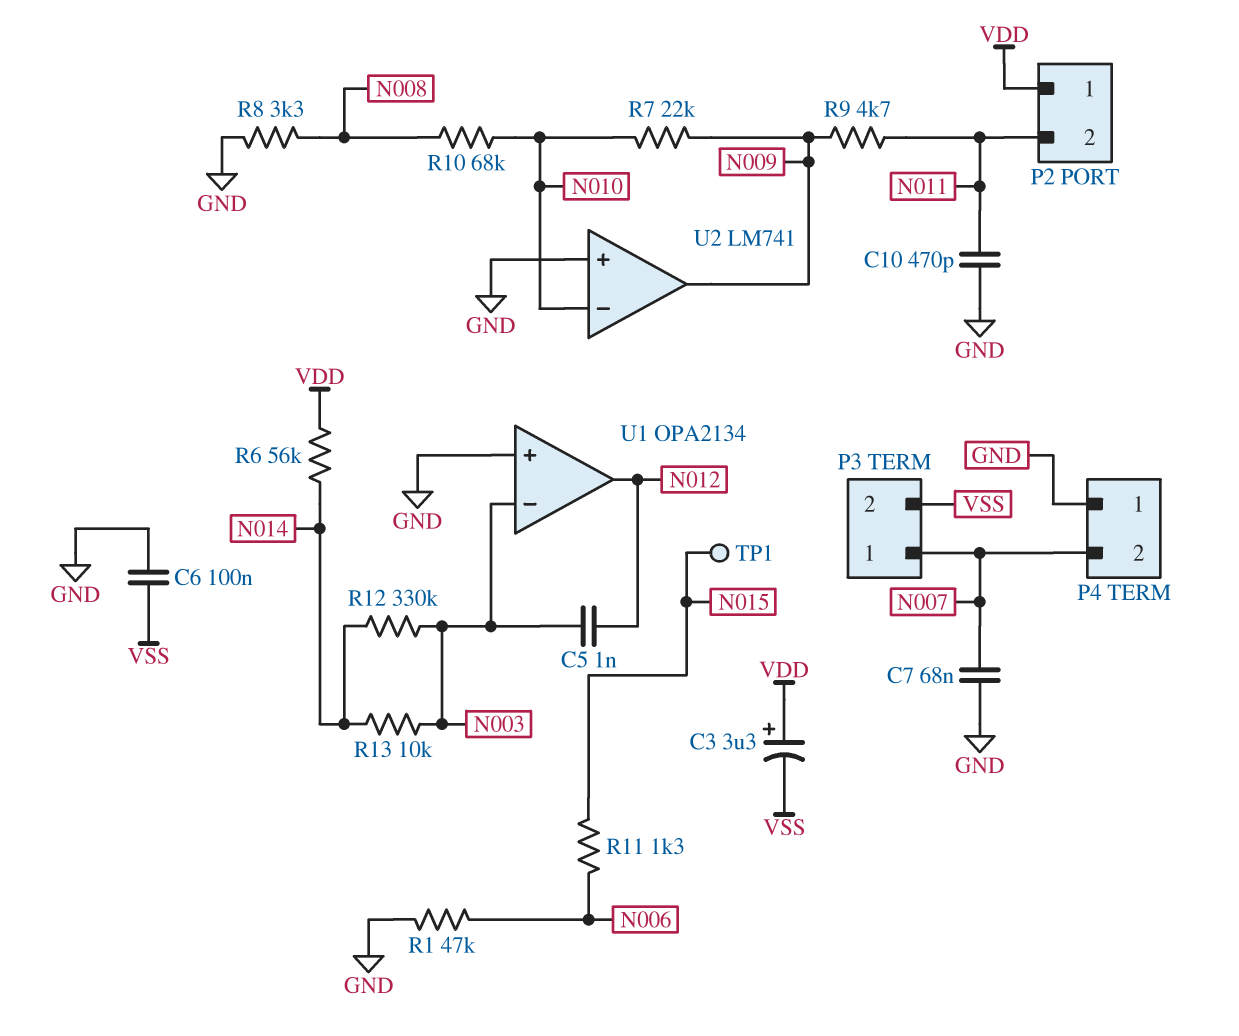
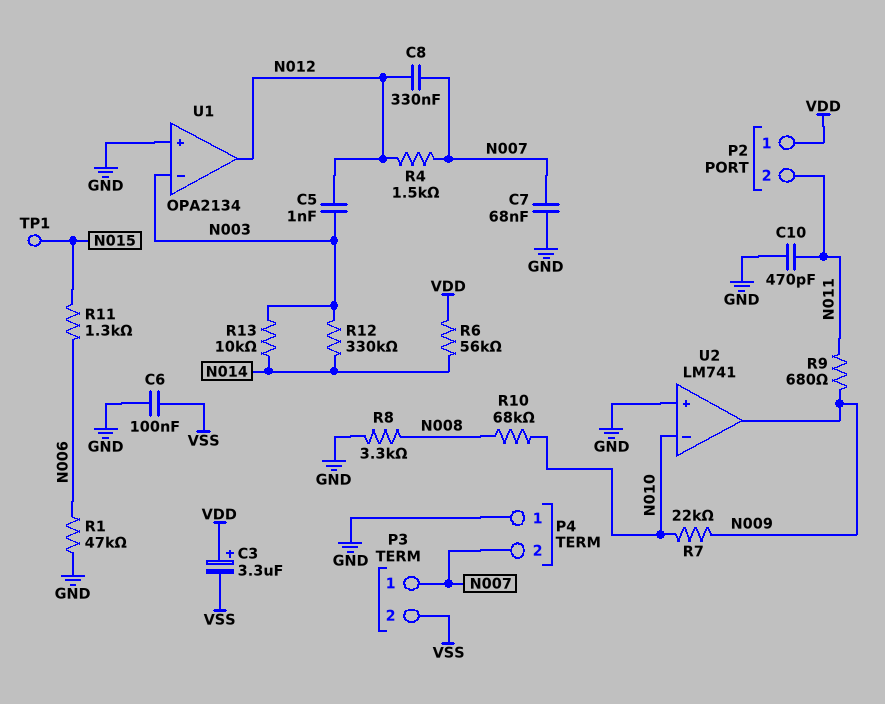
C8: none -> 330nF (N007, N012)
R4: none -> 1.5k (N007, N012)
R9: 4.7k (N009, N011) -> 680 (N009, N011)

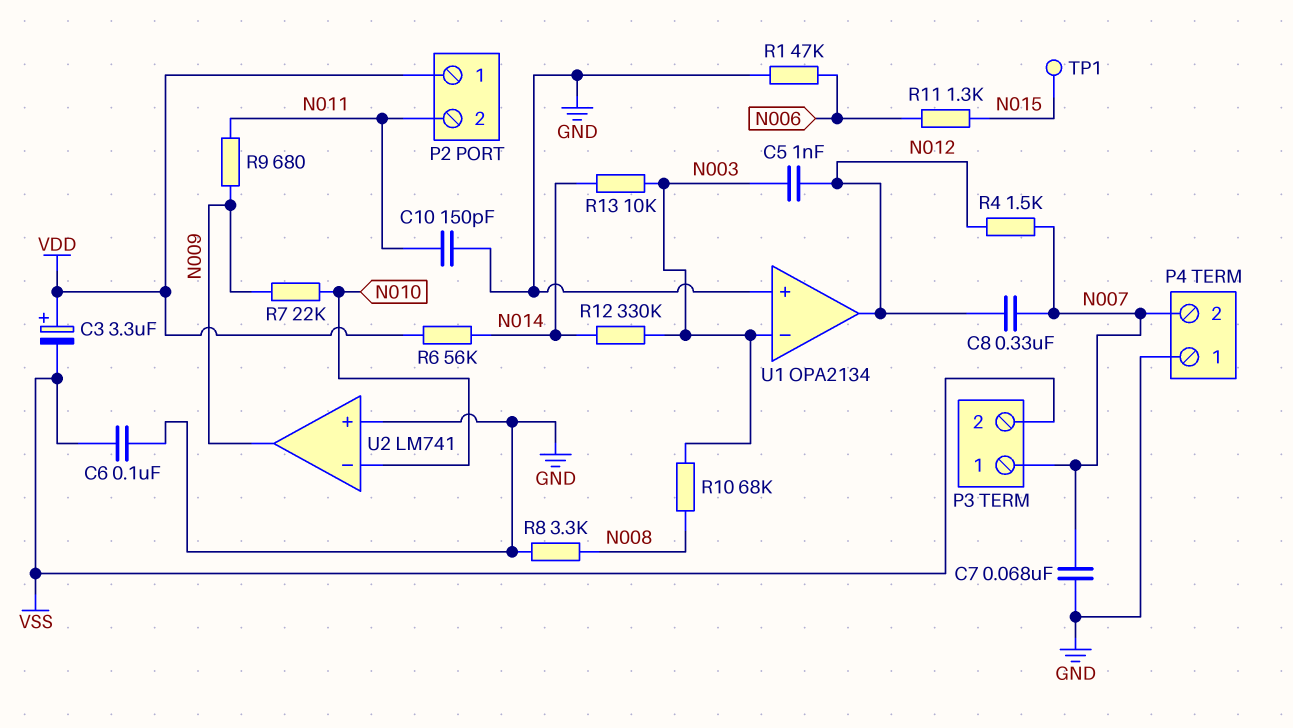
C10: 470pF (GND, N011) -> 150pF (GND, N011)
R10: 68k (N008, N010) -> 68k (N003, N008)

